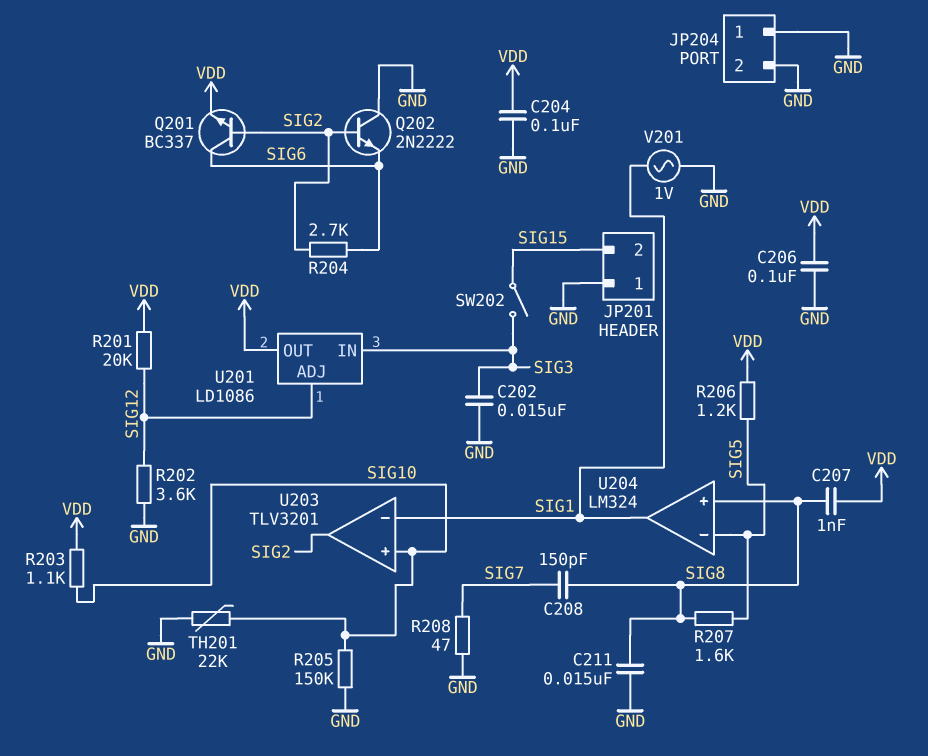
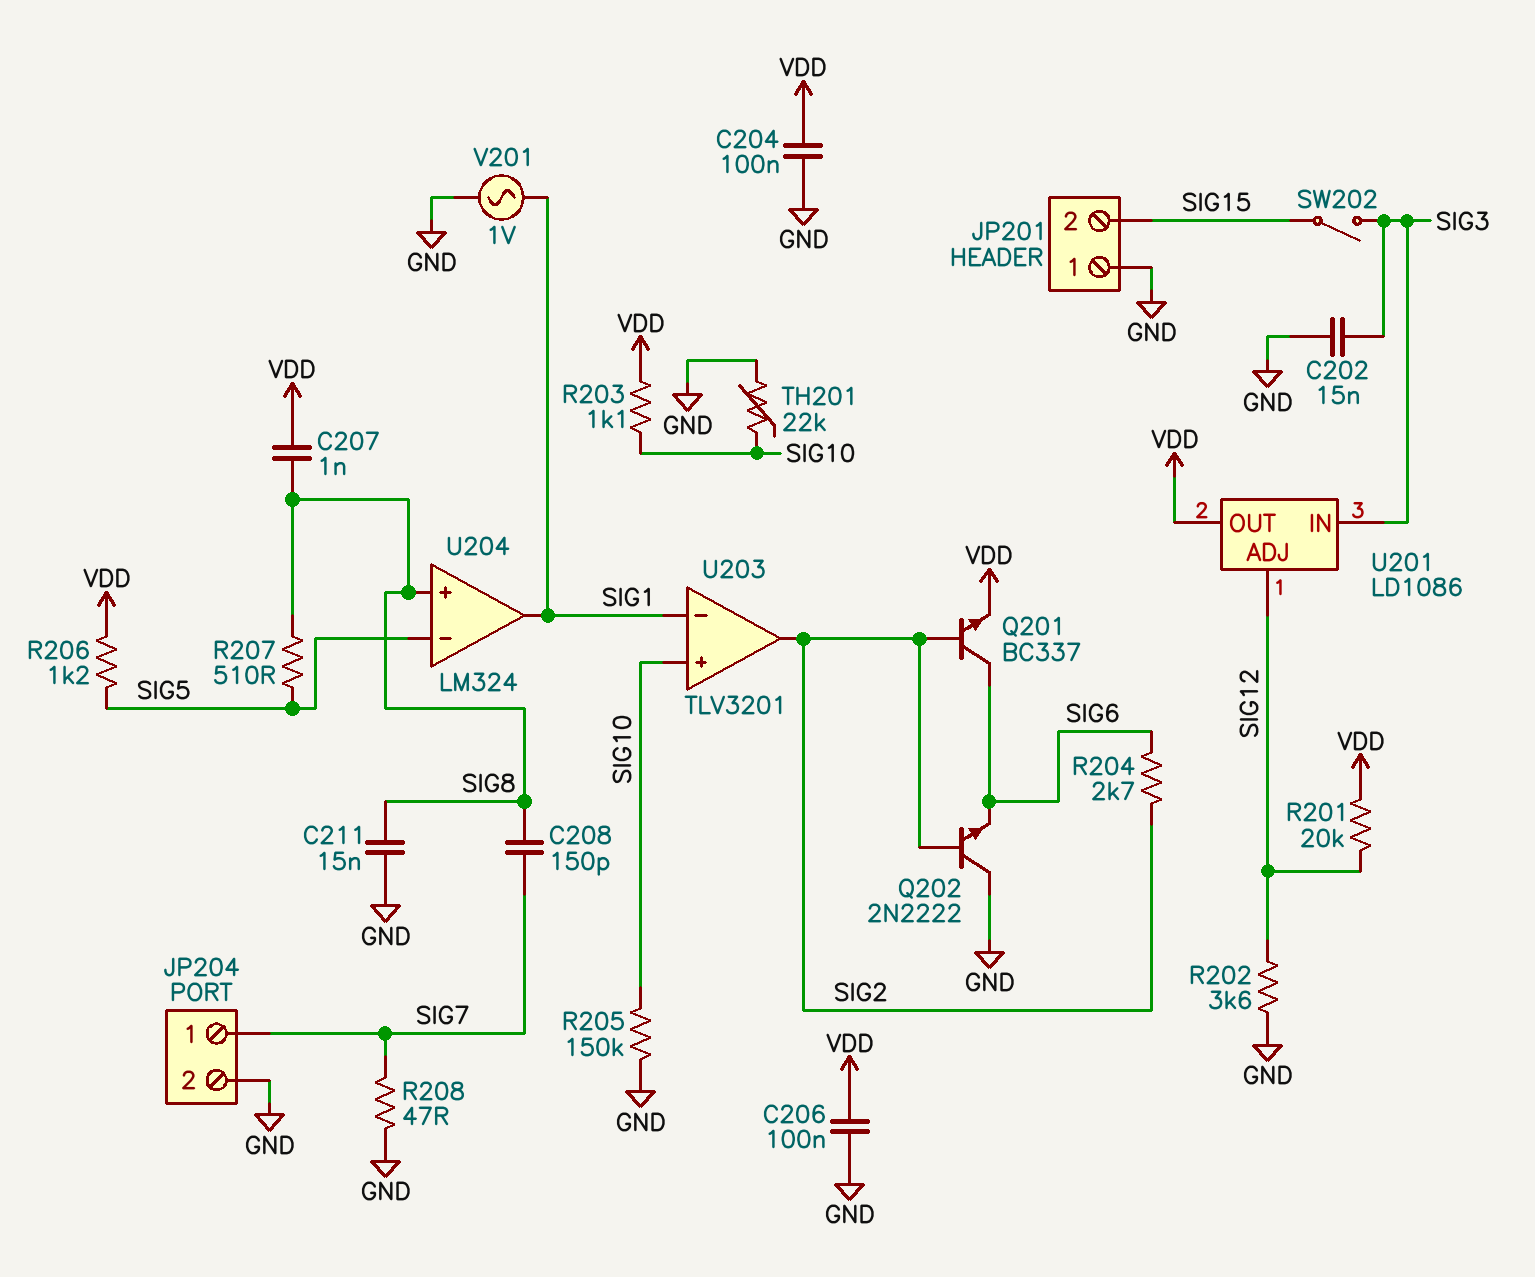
JP204 pin 1: GND -> SIG7
R207: 1.6k (SIG5, SIG8) -> 510 (SIG5, SIG8)

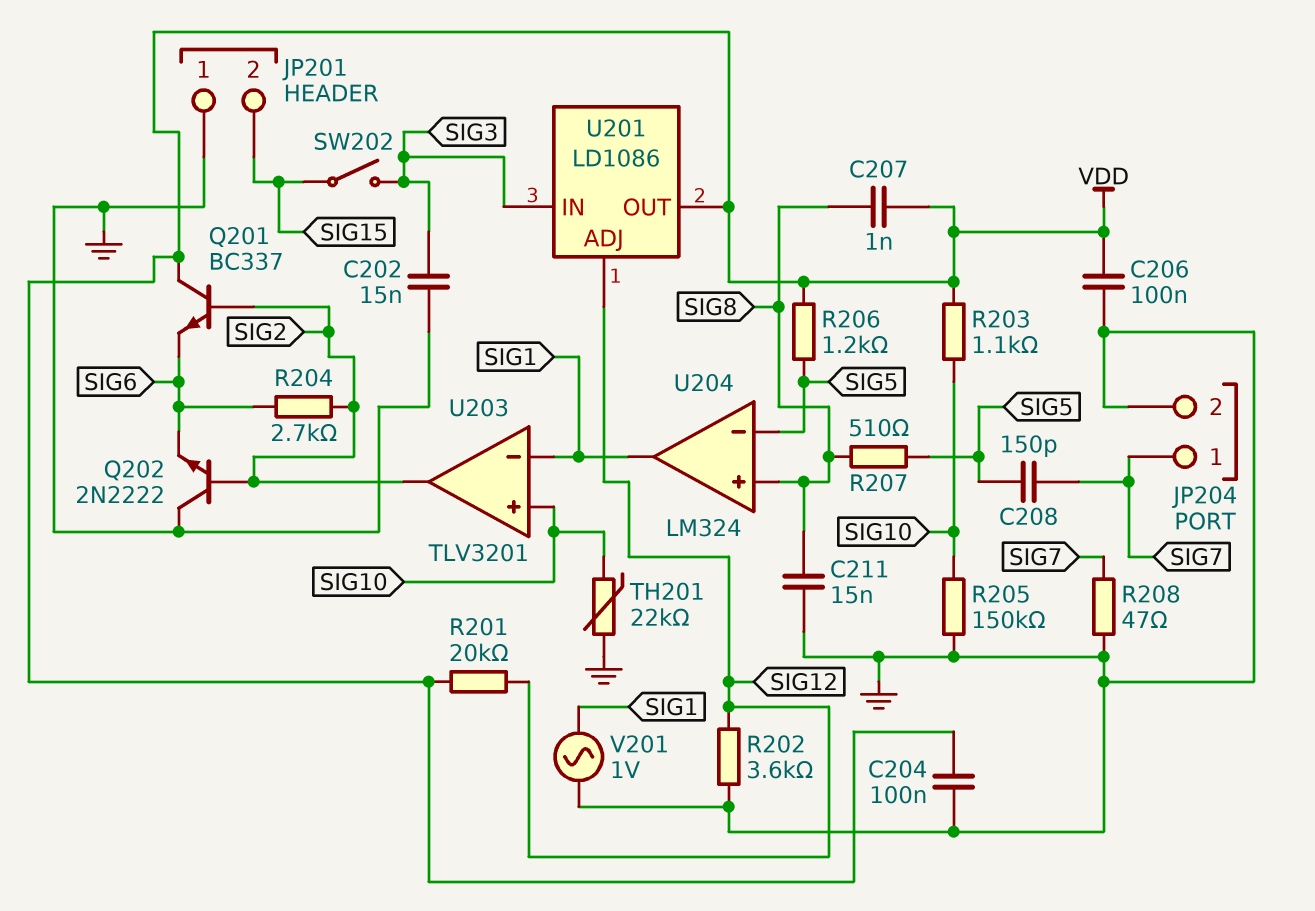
C208: 150pF (SIG7, SIG8) -> 150pF (SIG5, SIG7)
Q201: NPN BC337 (B SIG2, C SIG6, E VDD) -> NPN BC337 (B SIG2, C VDD, E SIG6)

